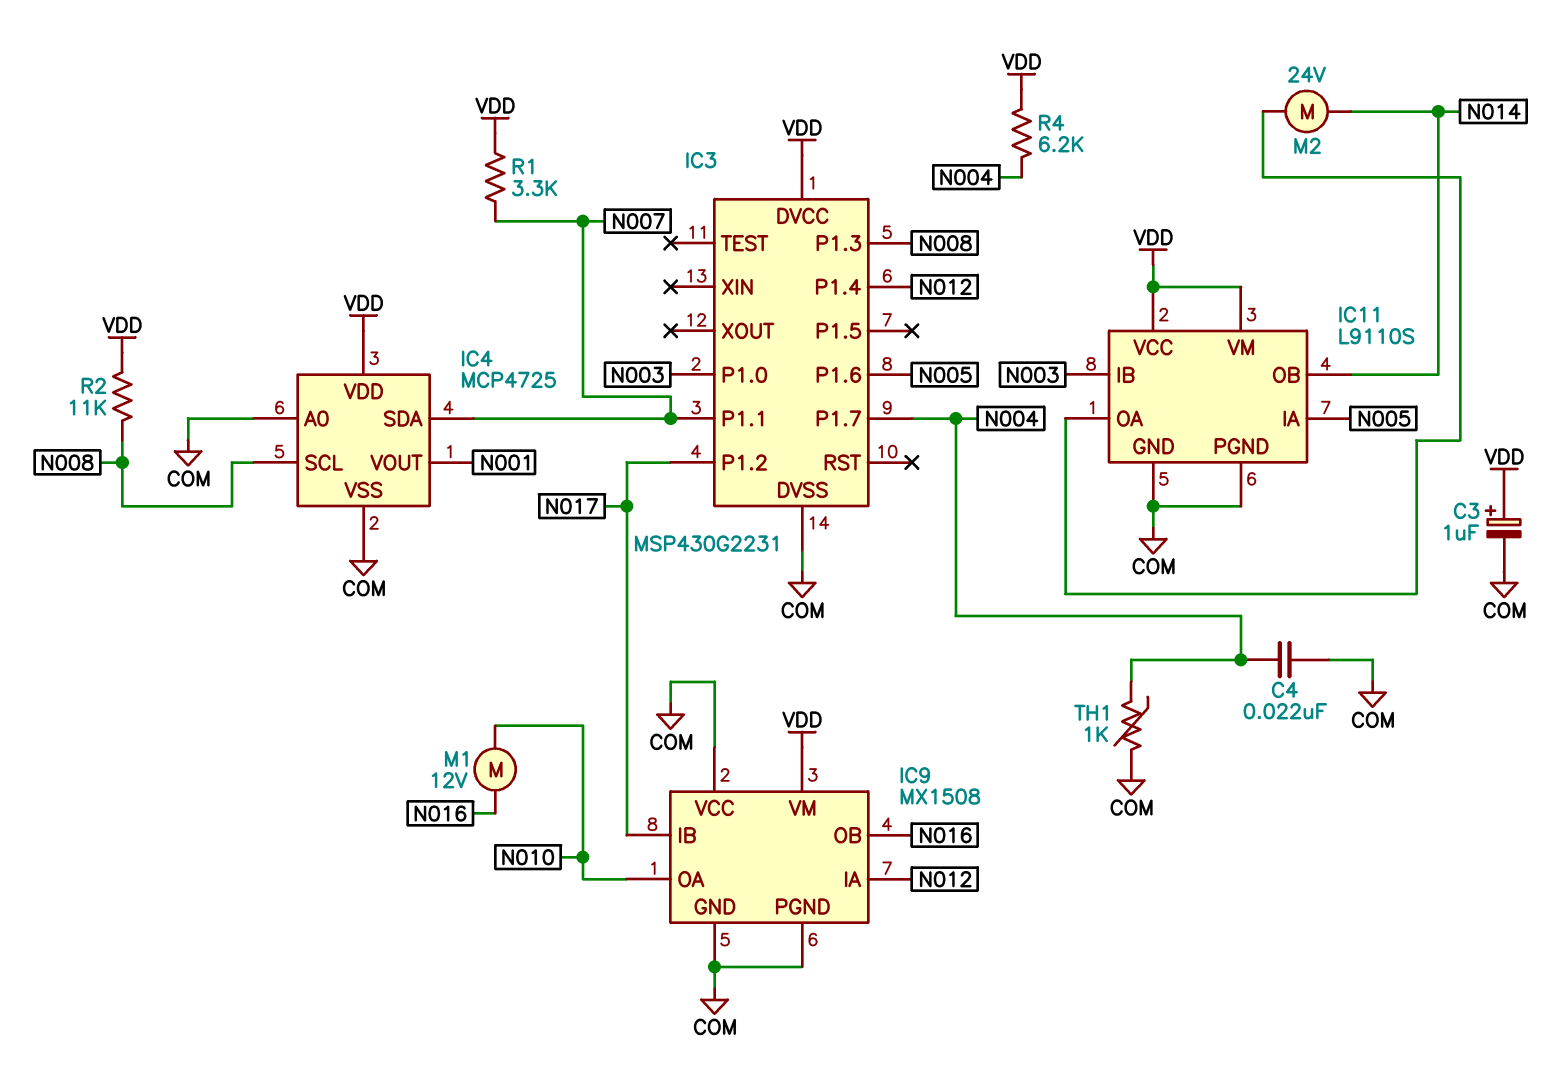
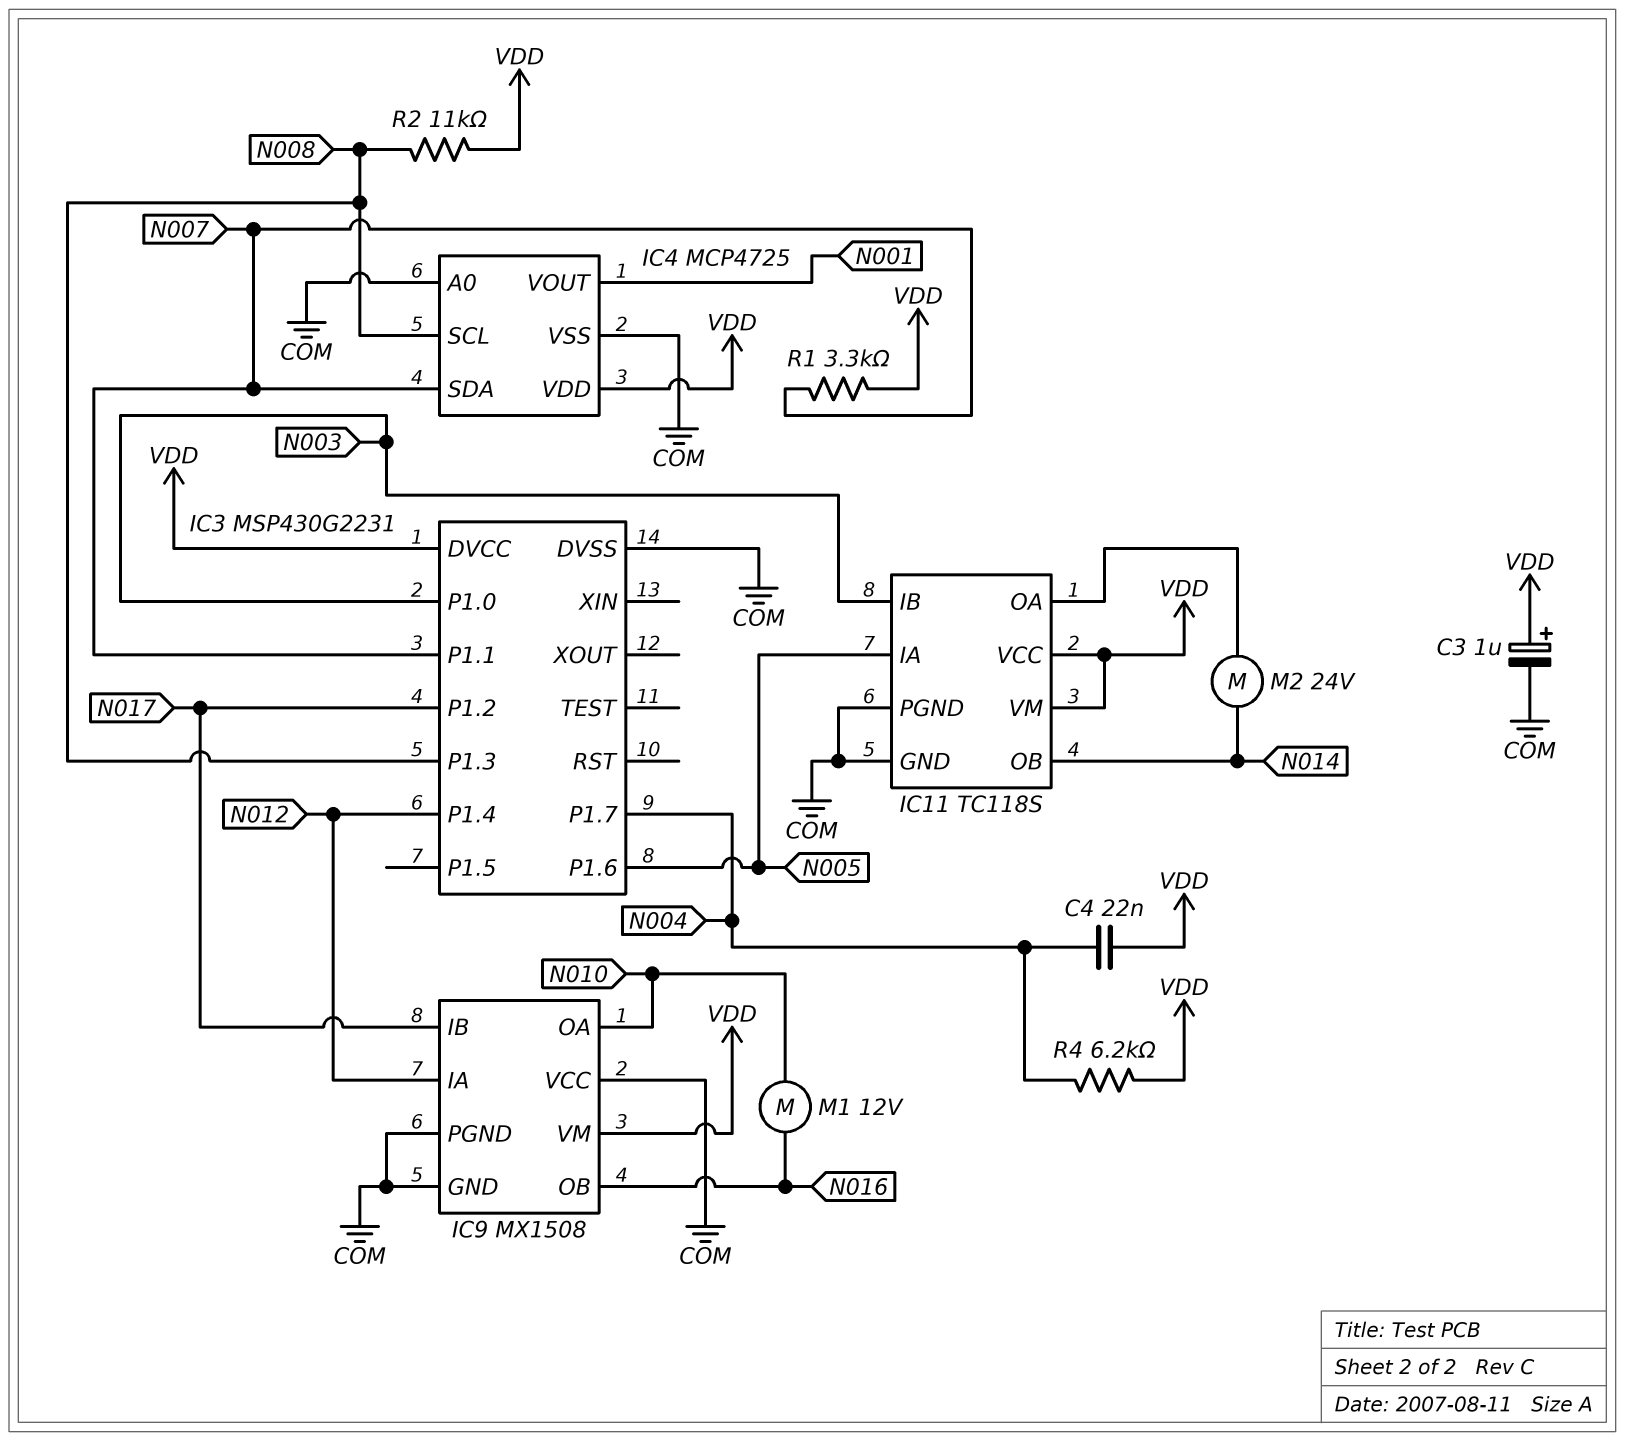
C4: 22nF (COM, N004) -> 22nF (N004, VDD)
IC11: L9110S -> TC118S
TH1: 1k (COM, N004) -> none

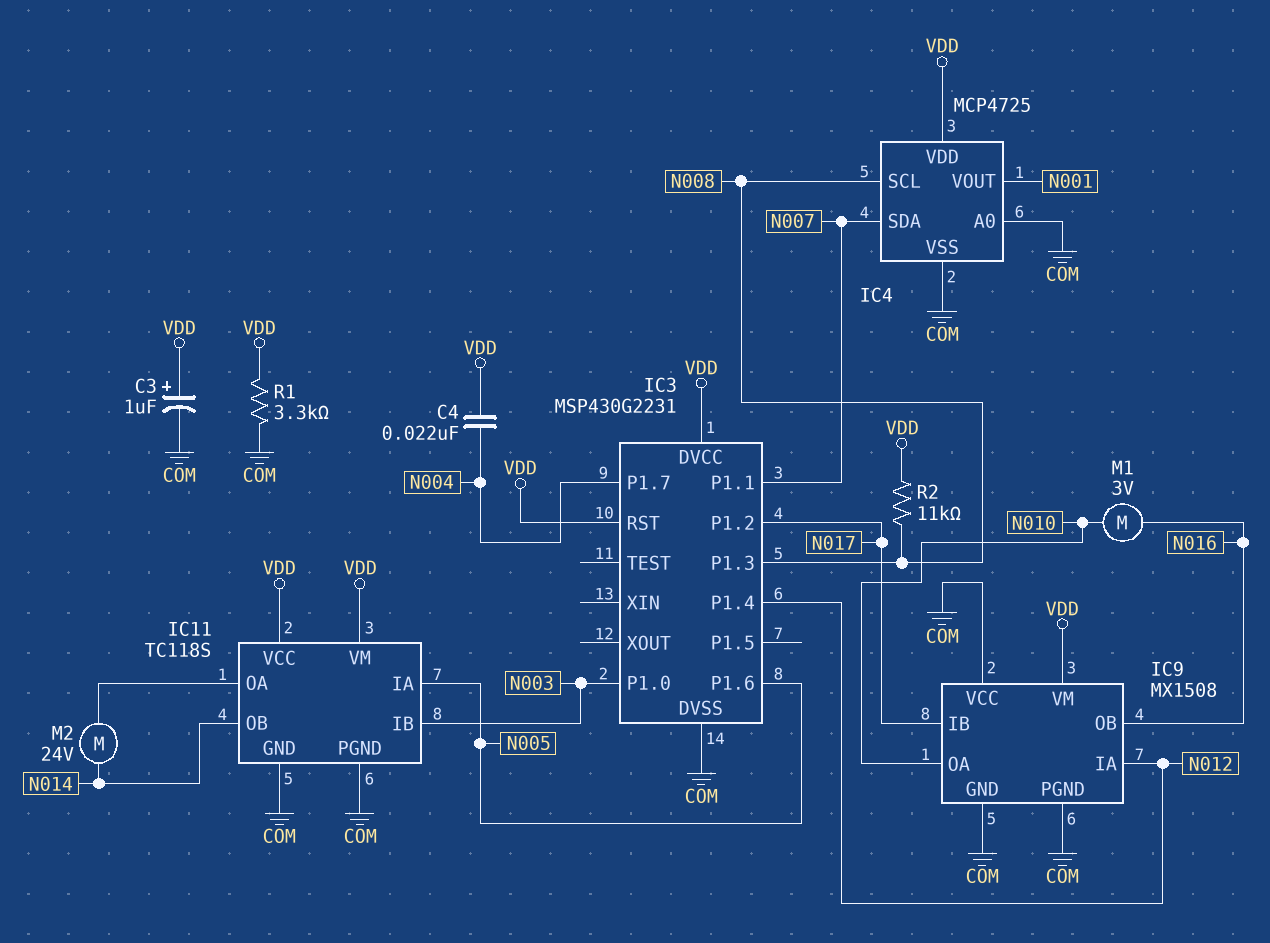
IC3 pin RST: none -> VDD
M1: motor 12V (N010, N016) -> motor 3V (N010, N016)
R1: 3.3k (N007, VDD) -> 3.3k (COM, VDD)
R4: 6.2k (N004, VDD) -> none

